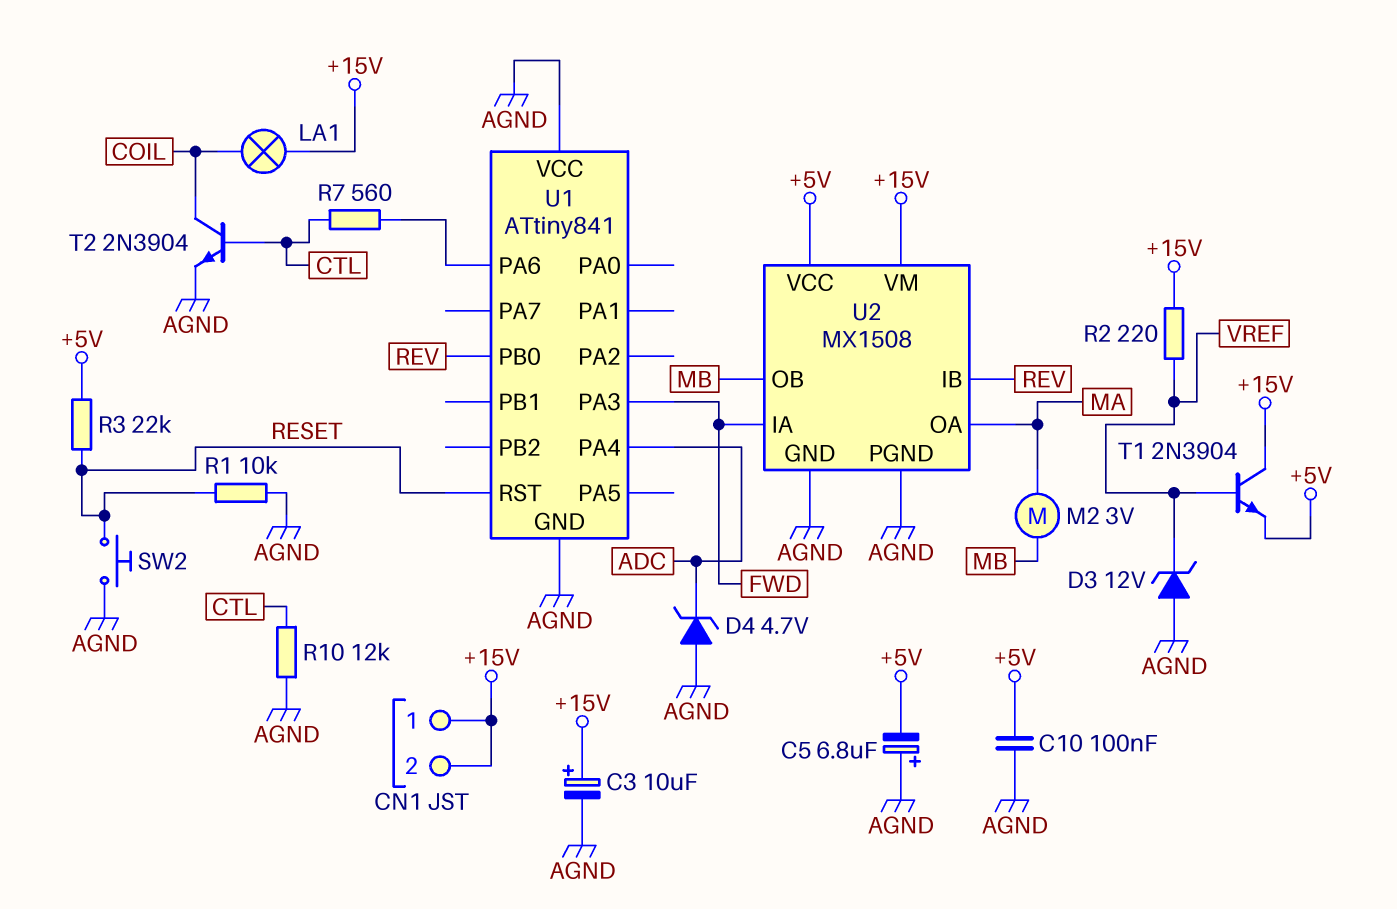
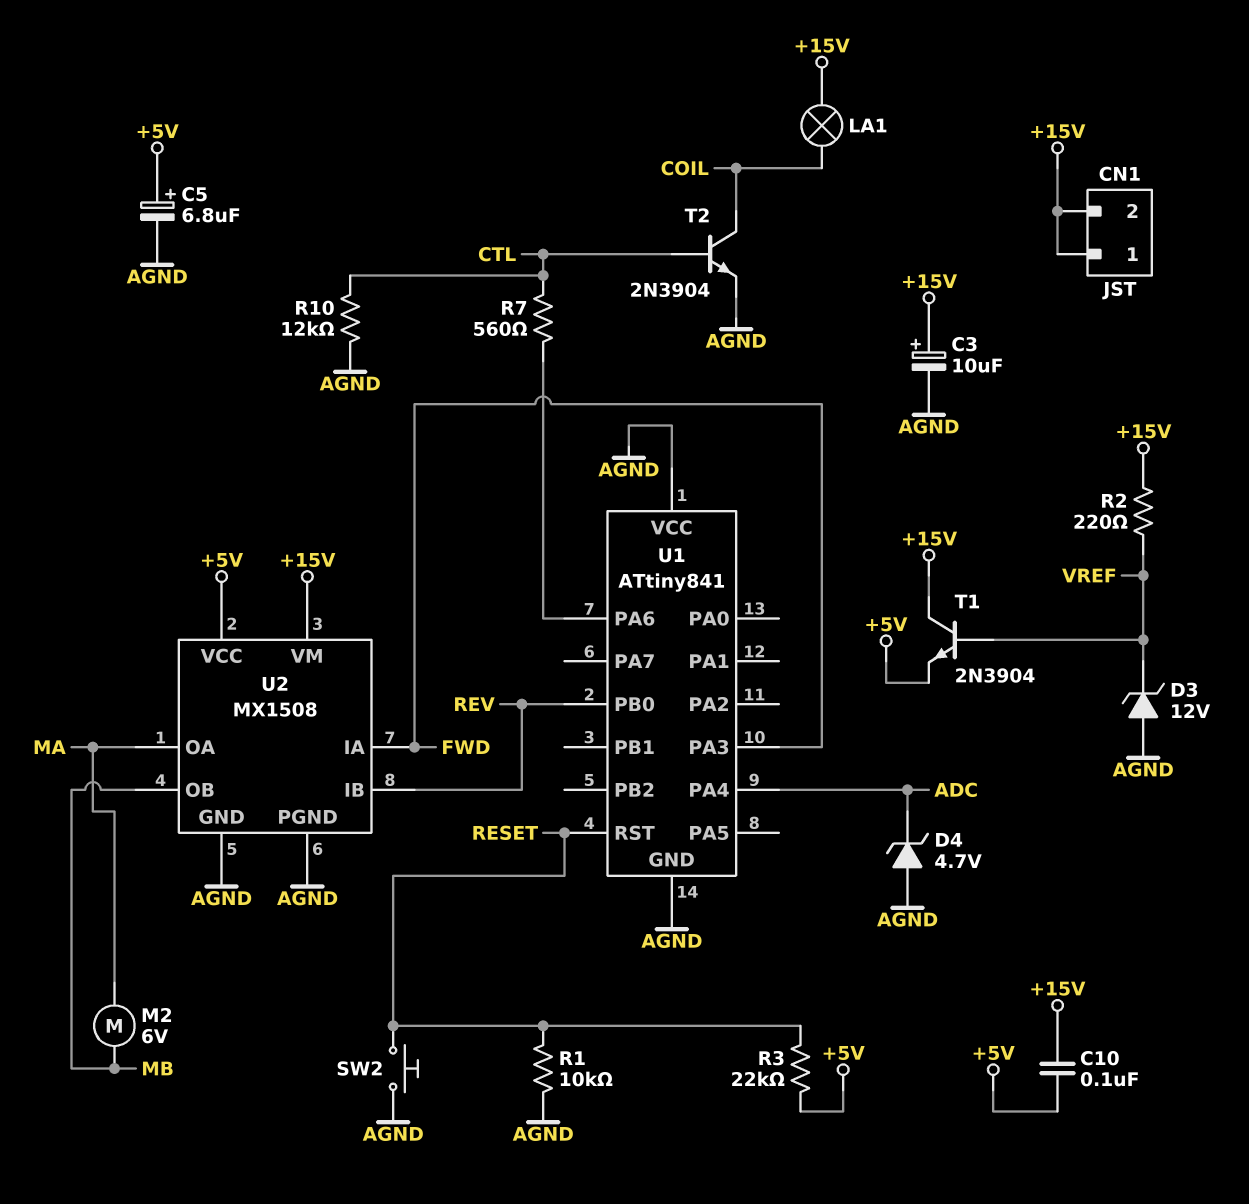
C5: 6.8uF (plus AGND, minus +5V) -> 6.8uF (plus +5V, minus AGND)
C10: 100nF (+5V, AGND) -> 100nF (+5V, +15V)
M2: motor 3V (MA, MB) -> motor 6V (MA, MB)

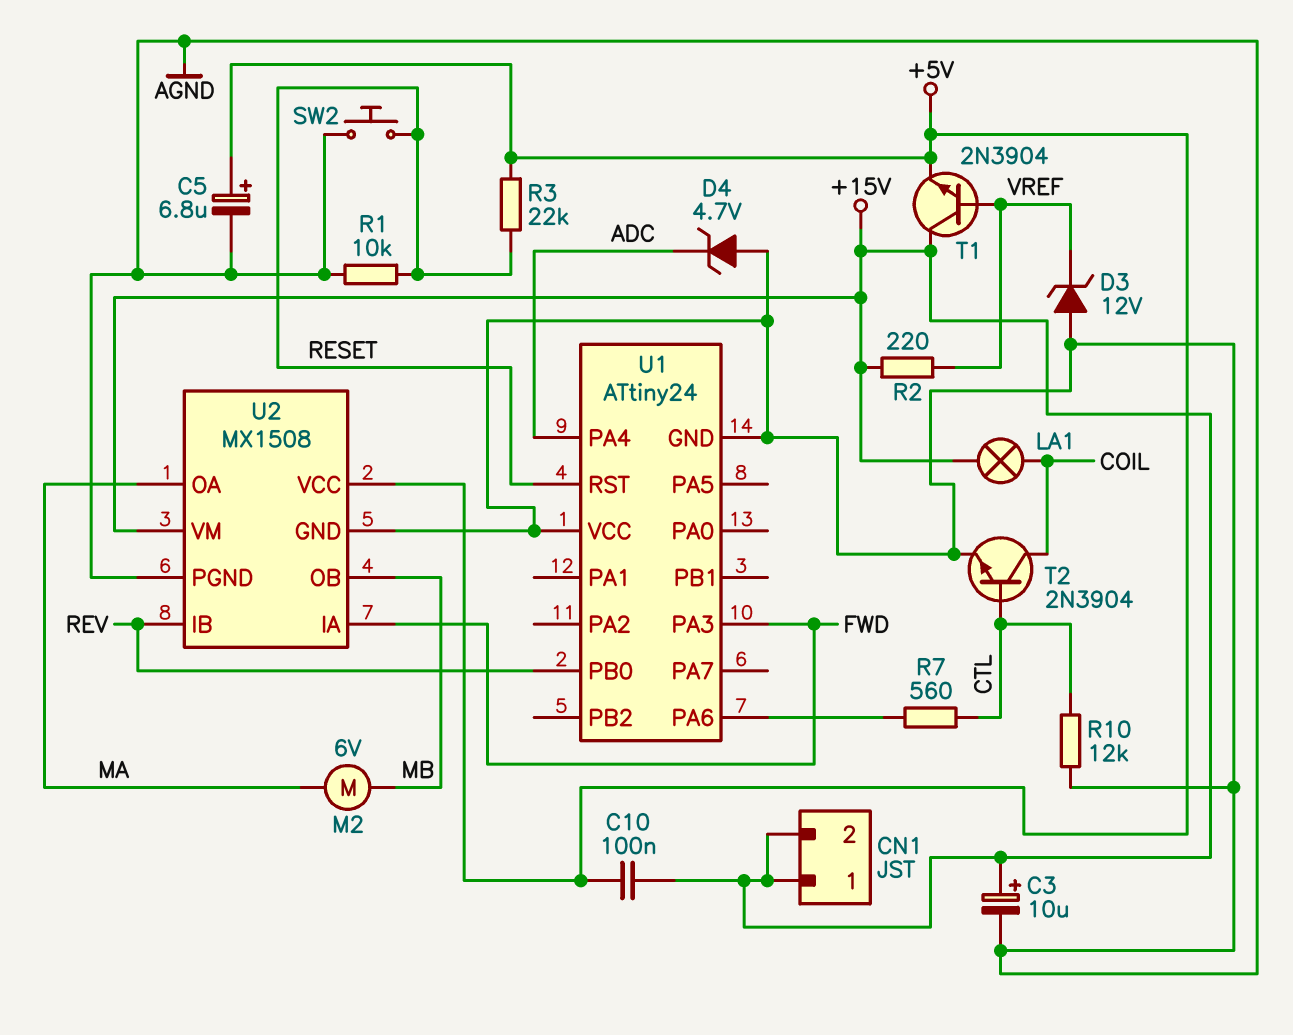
U1: ATtiny841 -> ATtiny24

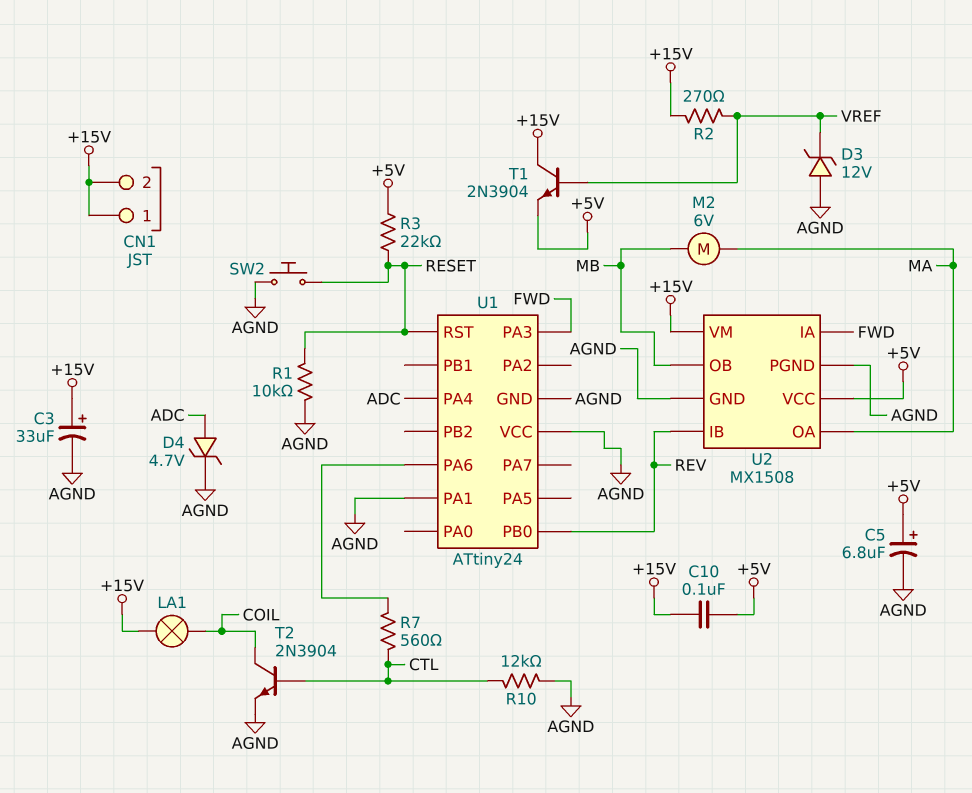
C3: 10uF (plus +15V, minus AGND) -> 33uF (plus +15V, minus AGND)
D4: zener 4.7V (A AGND, K ADC) -> zener 4.7V (A ADC, K AGND)
R2: 220 (+15V, VREF) -> 270 (+15V, VREF)
U1 pin PA1: none -> AGND

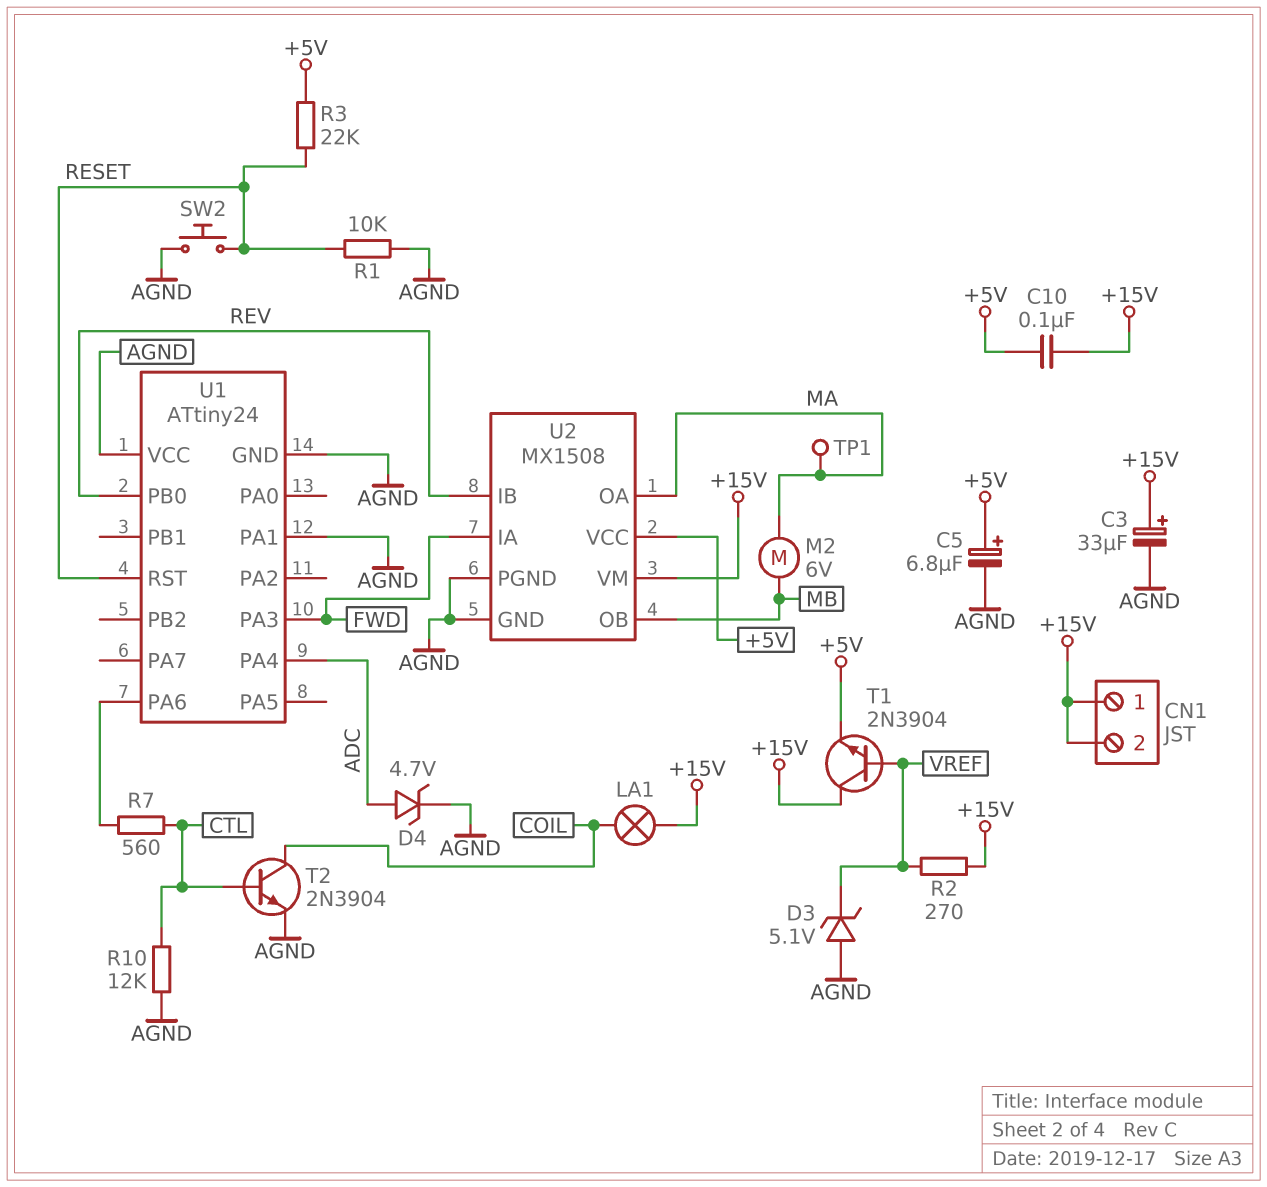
D3: zener 12V (A AGND, K VREF) -> zener 5.1V (A AGND, K VREF)
TP1: none -> test point (MA)

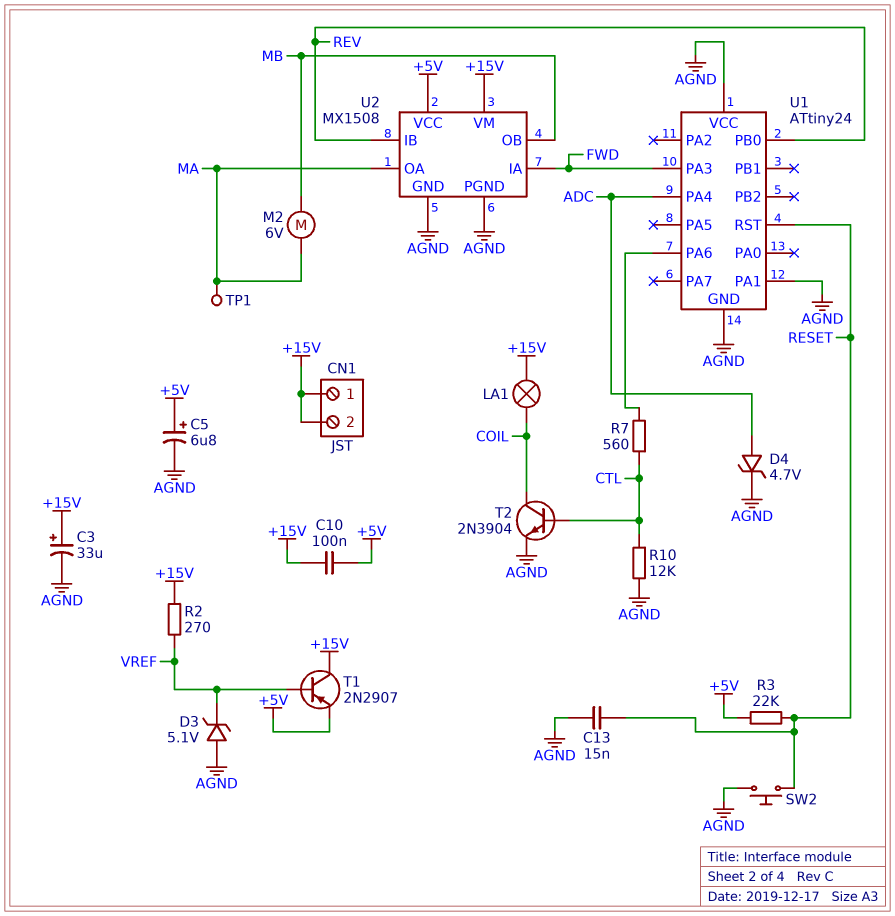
C13: none -> 15nF (AGND, RESET)
R1: 10k (AGND, RESET) -> none
T1: NPN 2N3904 (B VREF, C +15V, E +5V) -> PNP 2N2907 (B VREF, C +15V, E +5V)

